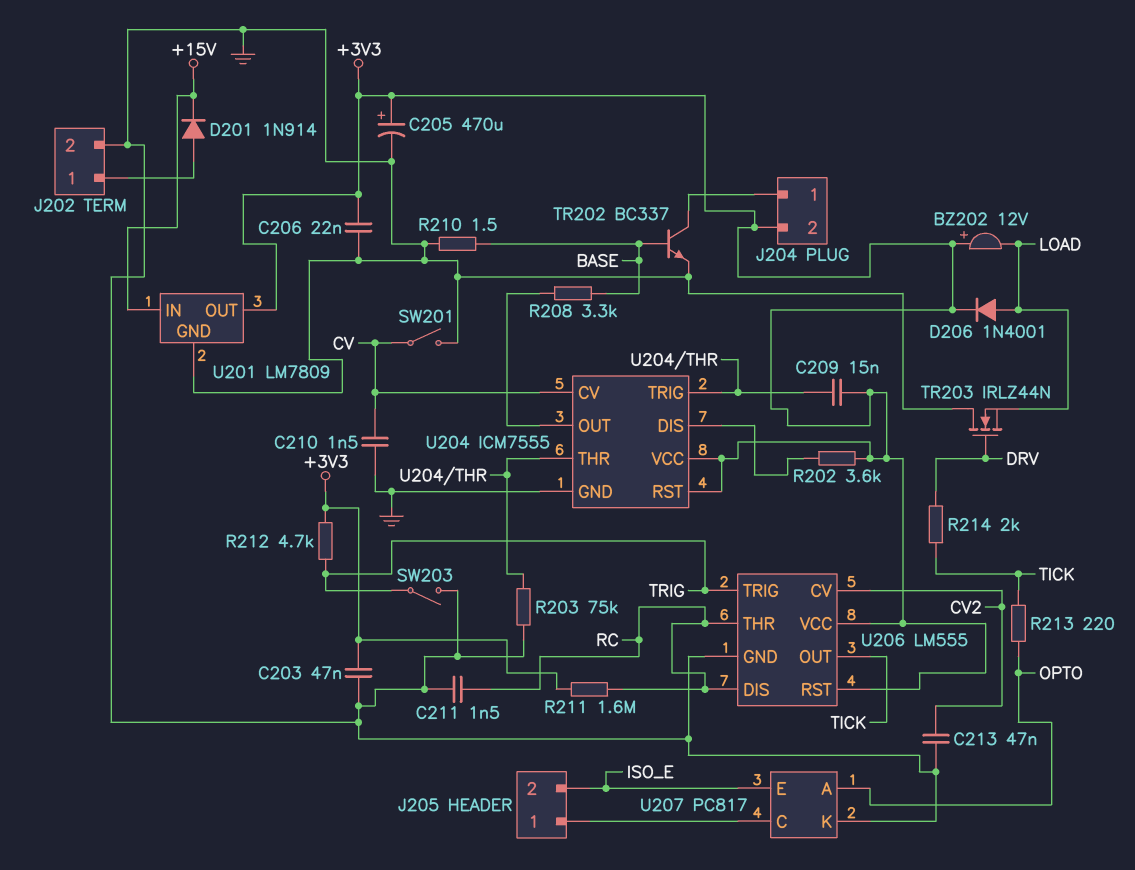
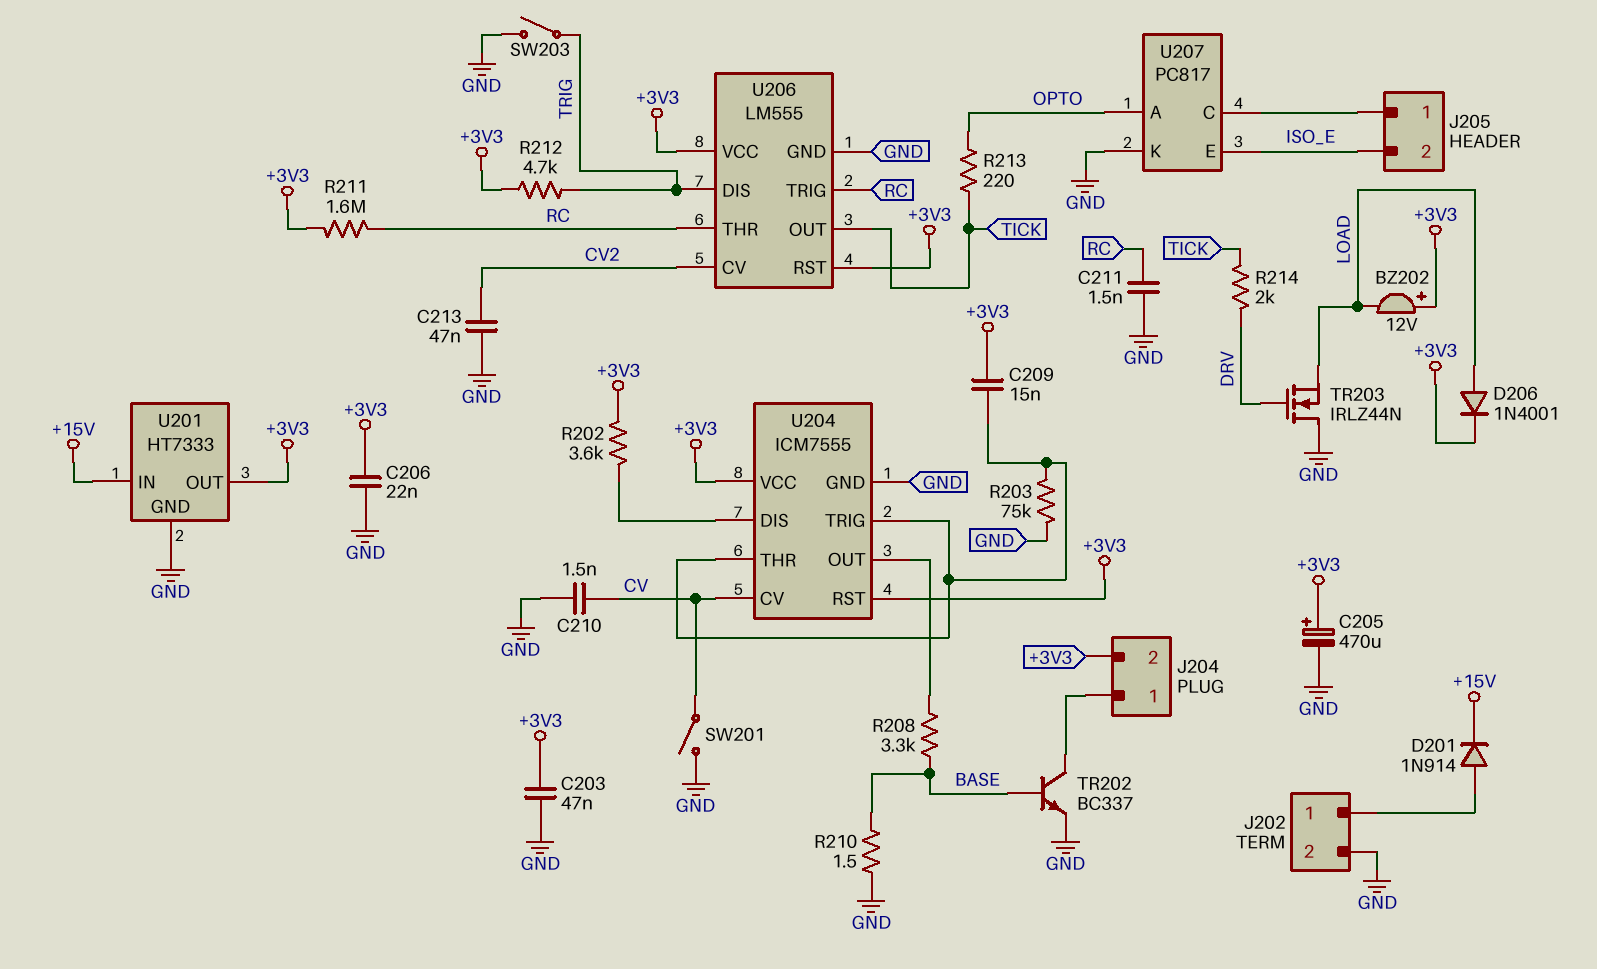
U201: LM7809 -> HT7333
U206 pin DIS: RC -> TRIG
U206 pin TRIG: TRIG -> RC

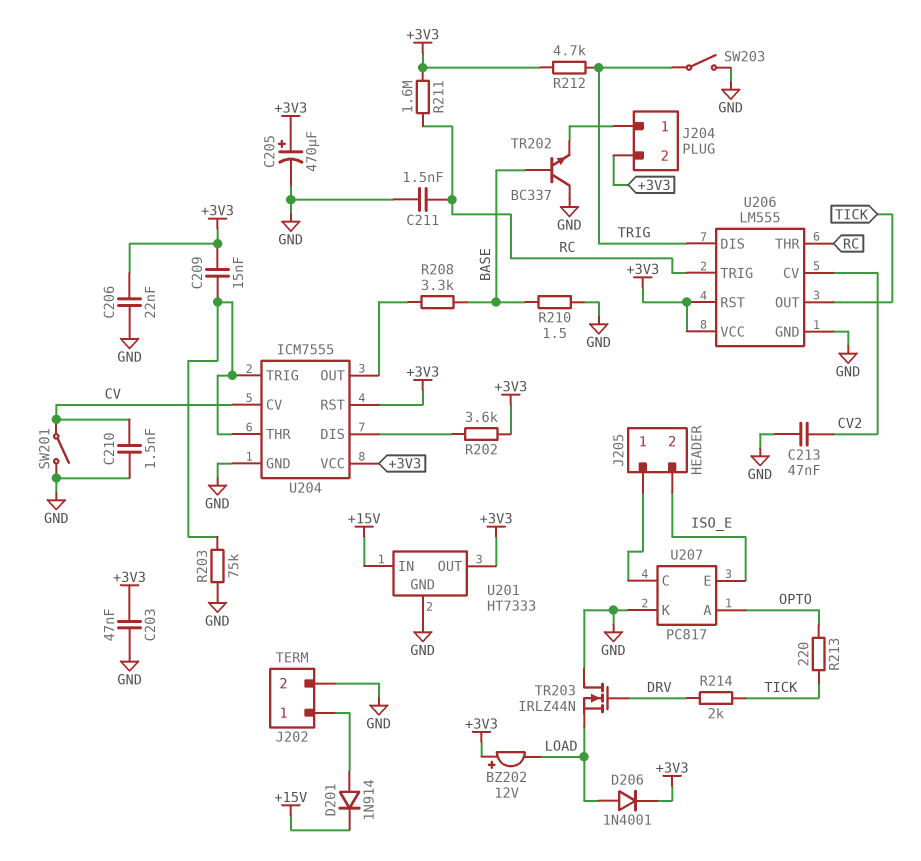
TR202: NPN BC337 (B BASE, C J204/1, E GND) -> NPN BC337 (B BASE, C GND, E J204/1)

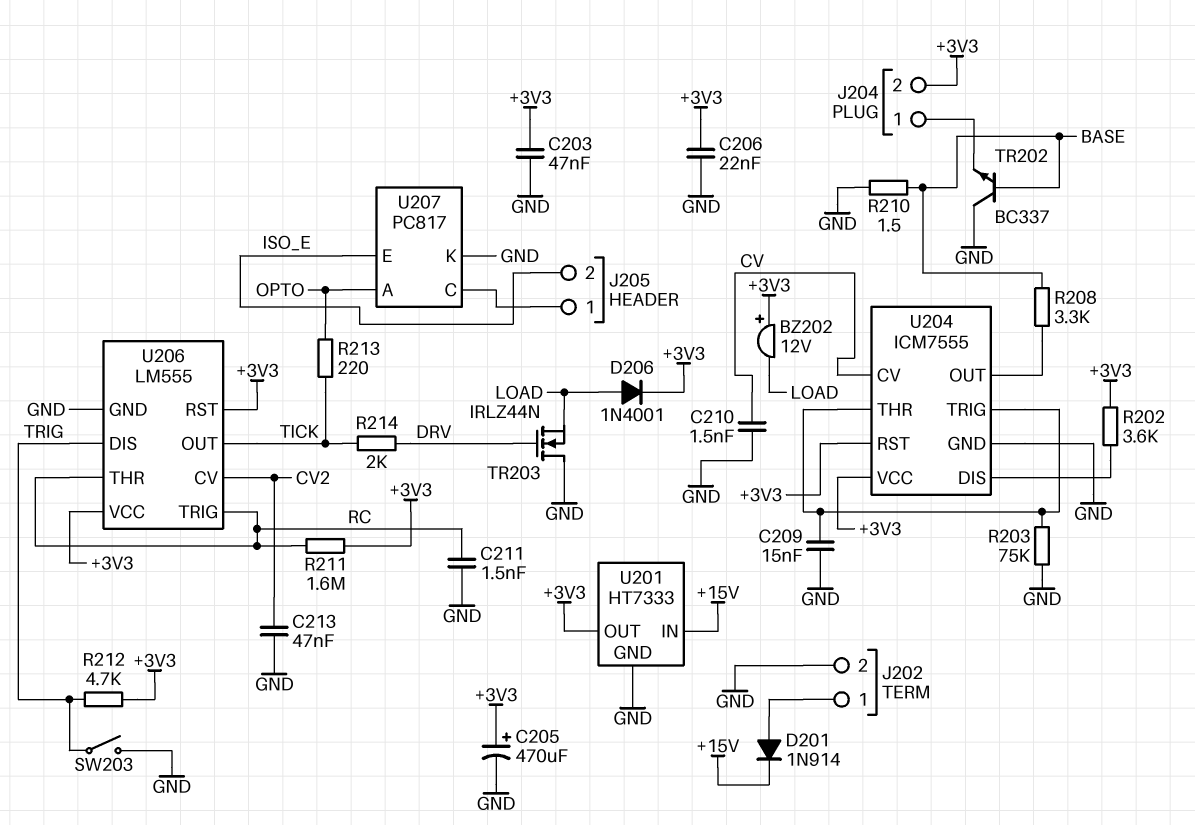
C209: 15nF (+3V3, U204/THR) -> 15nF (GND, U204/THR)
SW201: switch (CV, GND) -> none

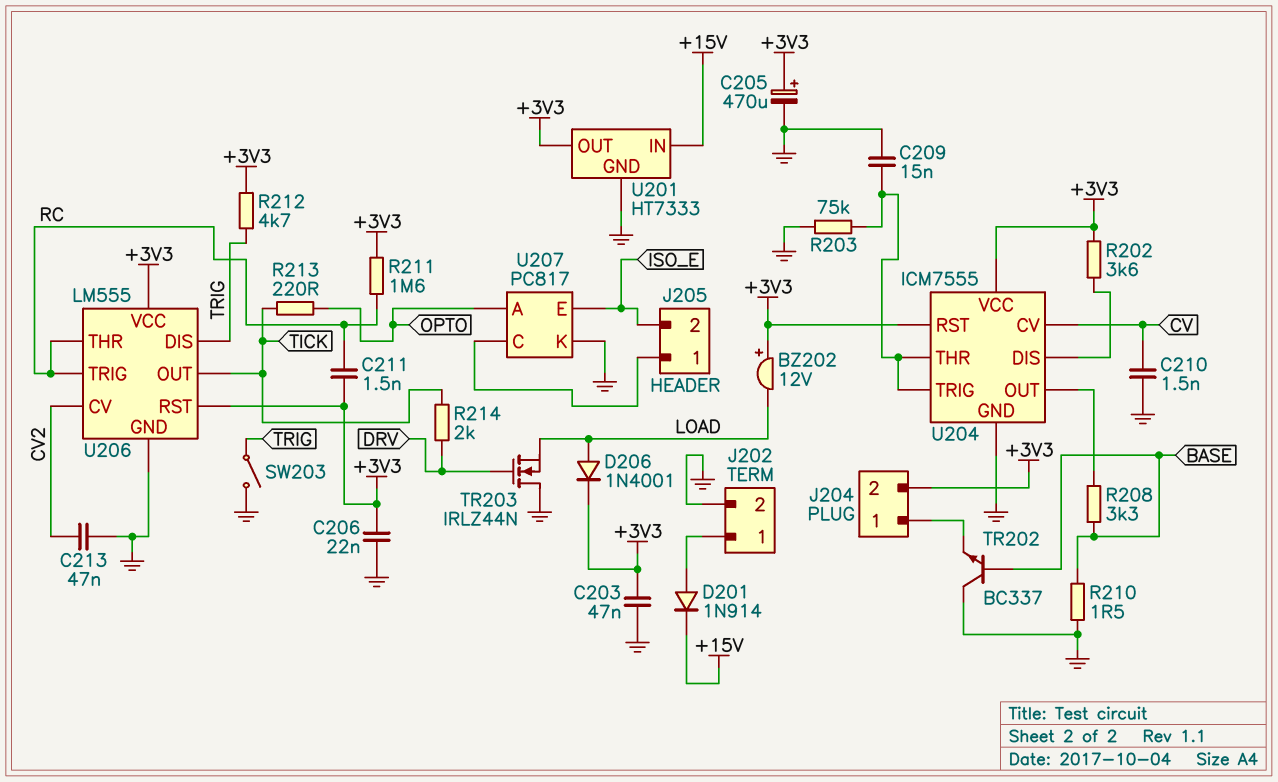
C211: 1.5nF (GND, RC) -> 1.5nF (+3V3, RC)

